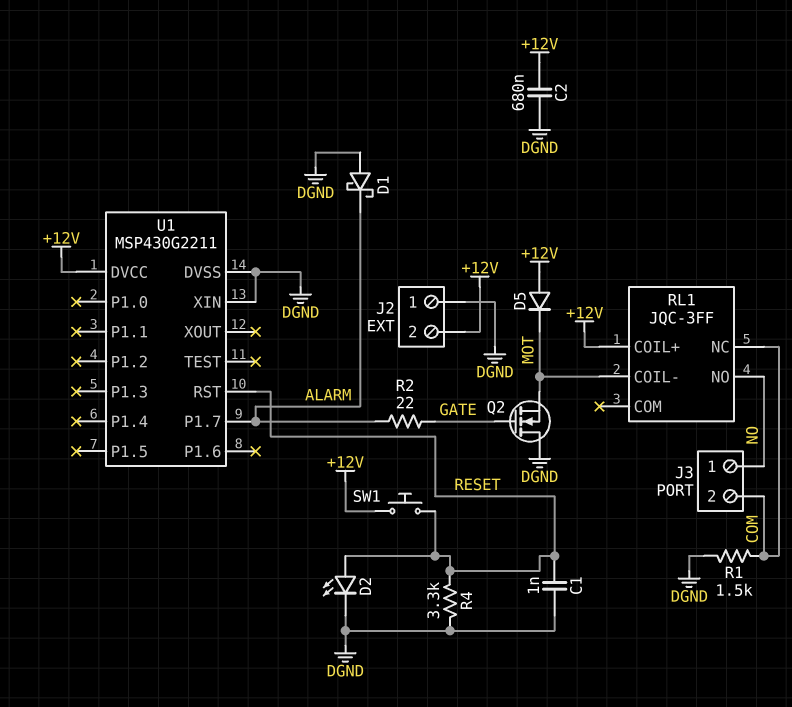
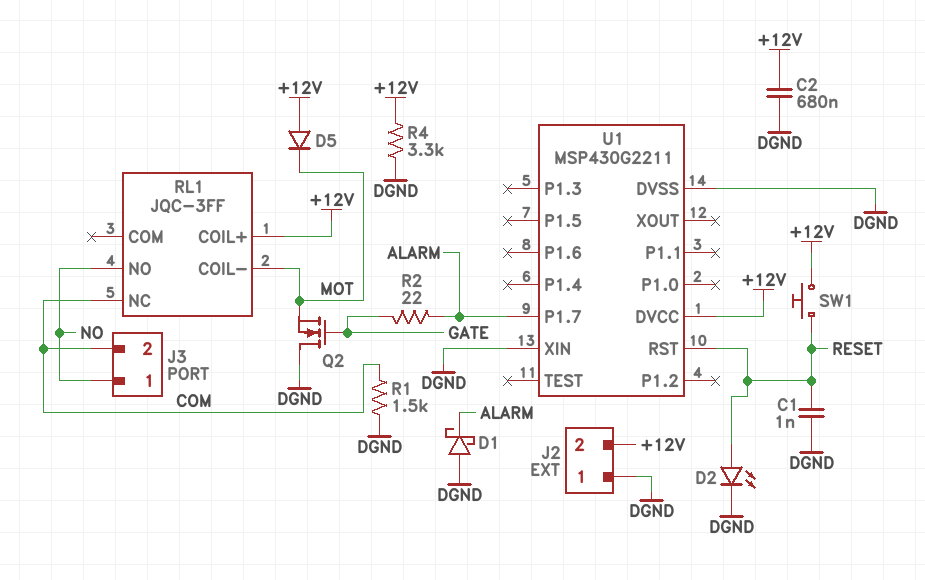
R4: 3.3k (DGND, RESET) -> 3.3k (+12V, DGND)

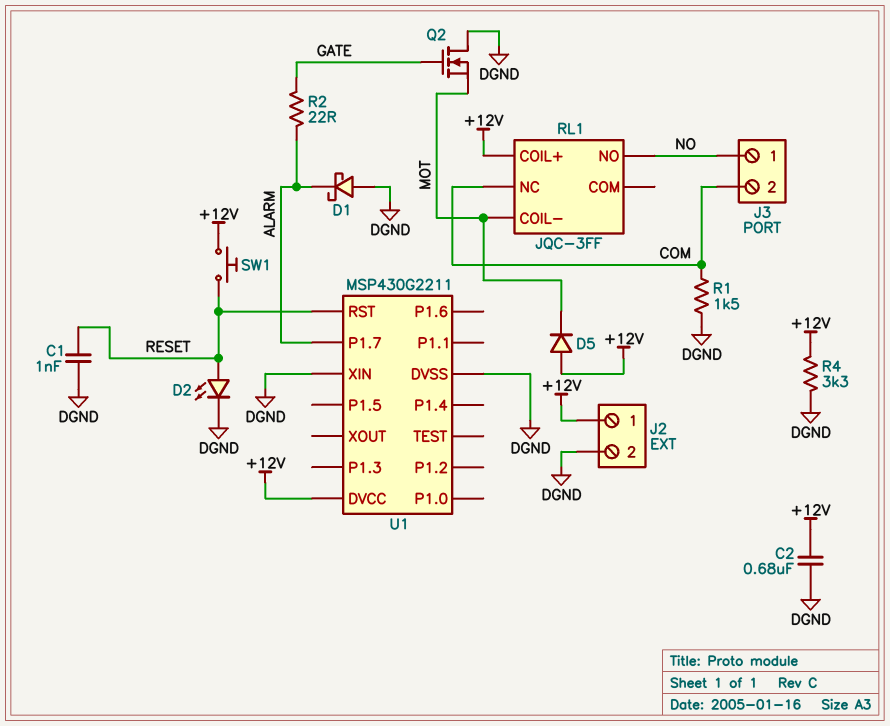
J2 pin 1: DGND -> +12V
J2 pin 2: +12V -> DGND

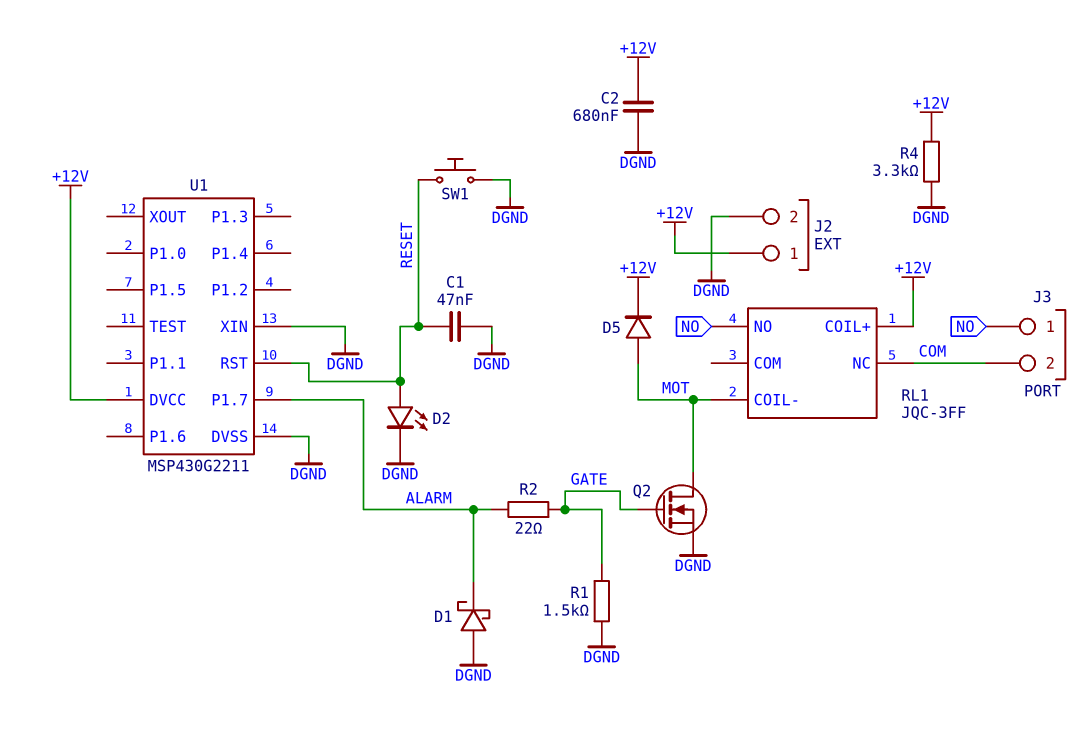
C1: 1nF (DGND, RESET) -> 47nF (DGND, RESET)
D5: diode (A +12V, K MOT) -> diode (A MOT, K +12V)
Q2: NMOS (G GATE, D DGND, S MOT) -> NMOS (G GATE, D MOT, S DGND)
R1: 1.5k (COM, DGND) -> 1.5k (DGND, GATE)
SW1: button (+12V, RESET) -> button (DGND, RESET)

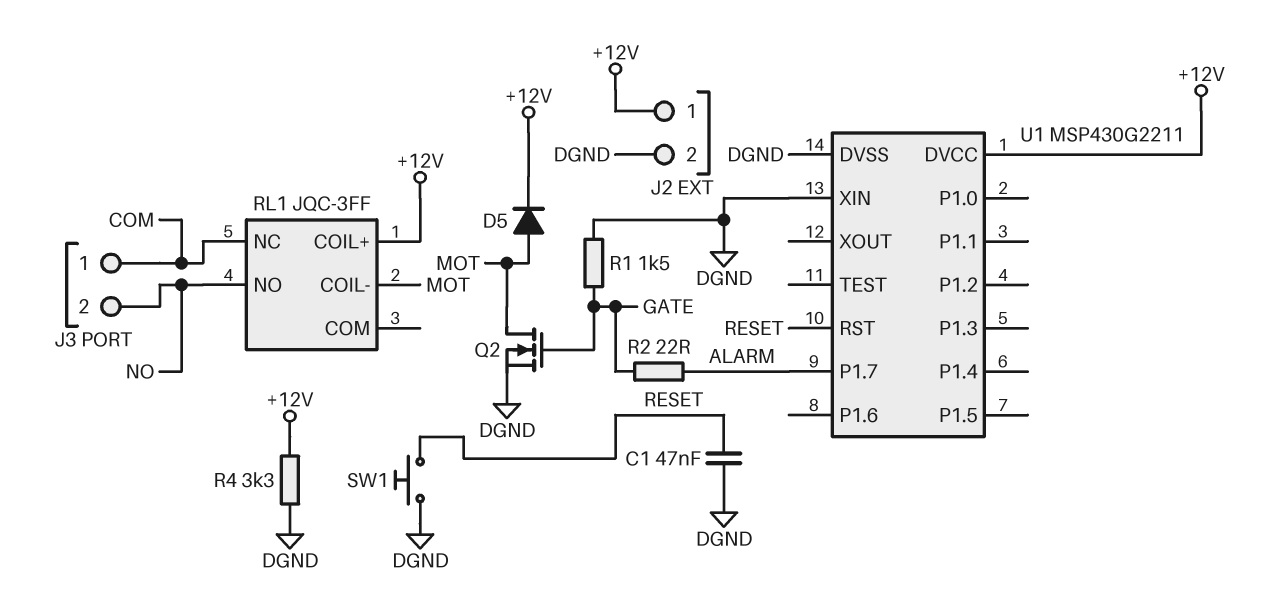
C2: 680nF (+12V, DGND) -> none
D1: schottky (A DGND, K ALARM) -> none
D2: LED (A RESET, K DGND) -> none
J3 pin 1: NO -> COM
J3 pin 2: COM -> NO

